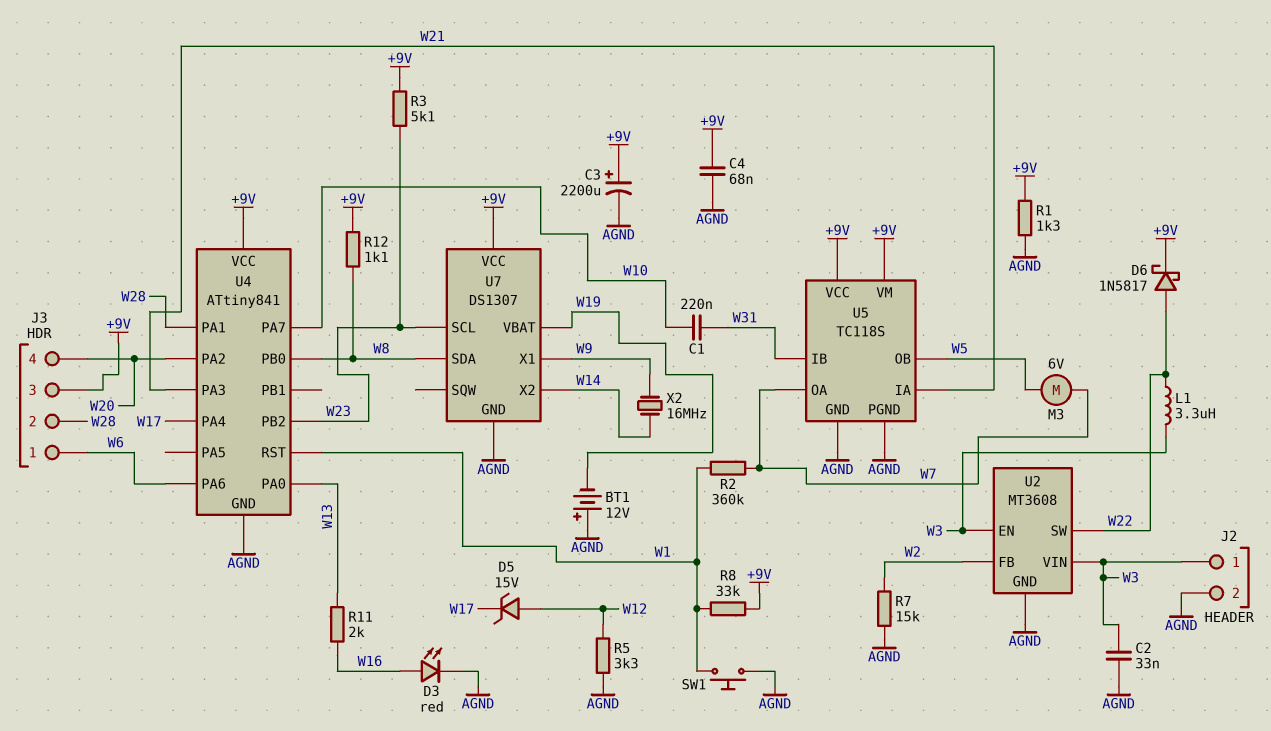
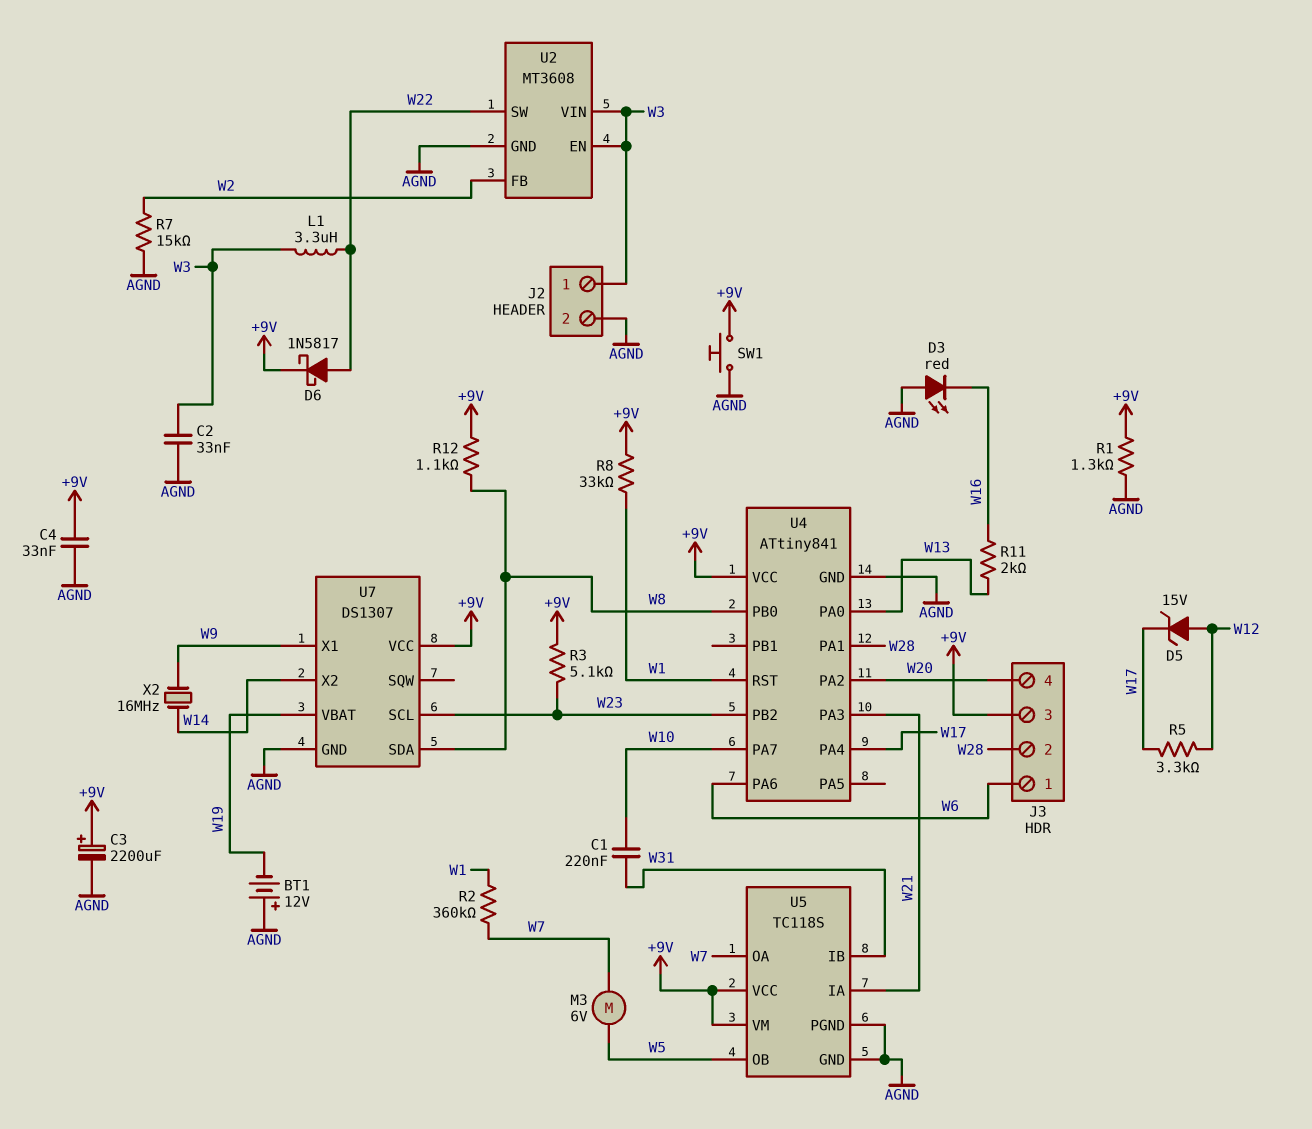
C4: 68nF (+9V, AGND) -> 33nF (+9V, AGND)
D3: LED red (A W16, K AGND) -> LED red (A AGND, K W16)
R5: 3.3k (AGND, W12) -> 3.3k (W12, W17)
SW1: button (AGND, W1) -> button (+9V, AGND)

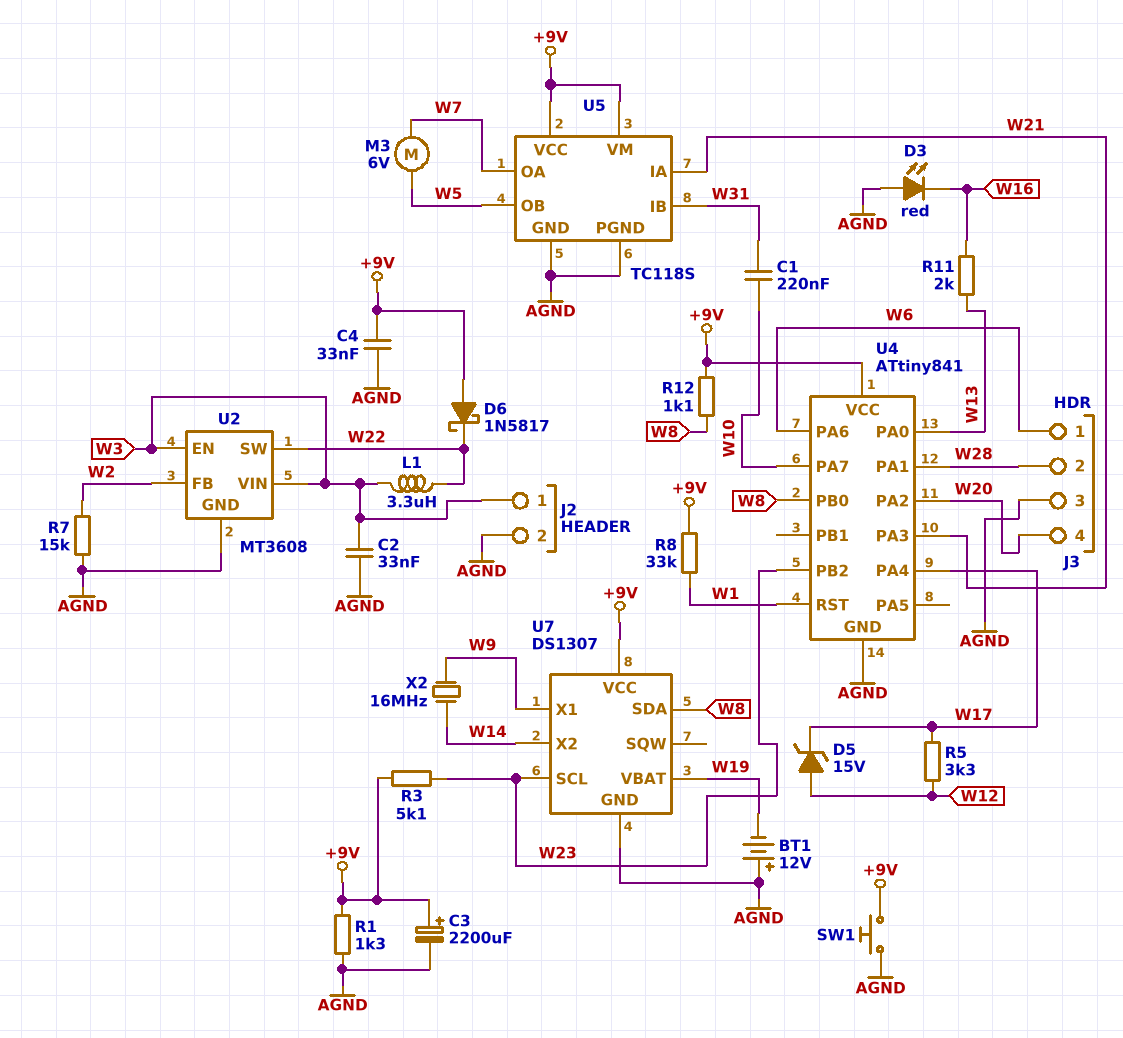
D6: schottky 1N5817 (A W22, K +9V) -> schottky 1N5817 (A +9V, K W22)
J3 pin 3: +9V -> AGND
R2: 360k (W1, W7) -> none

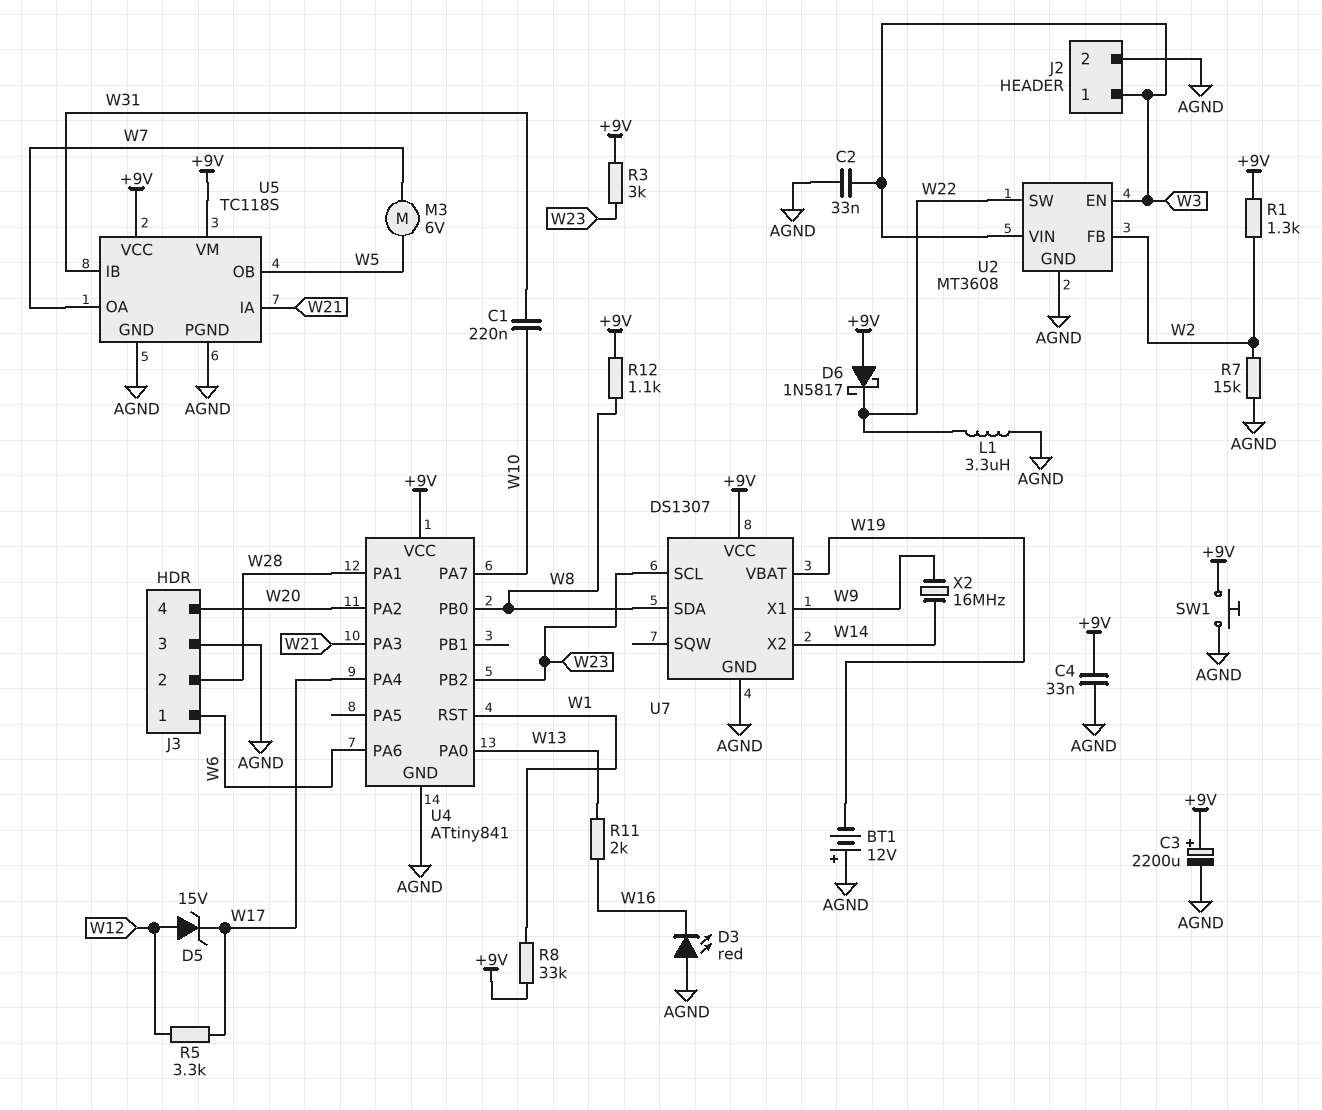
L1: 3.3uH (W3, W22) -> 3.3uH (AGND, W22)
R1: 1.3k (+9V, AGND) -> 1.3k (+9V, W2)
R3: 5.1k (+9V, W23) -> 3k (+9V, W23)

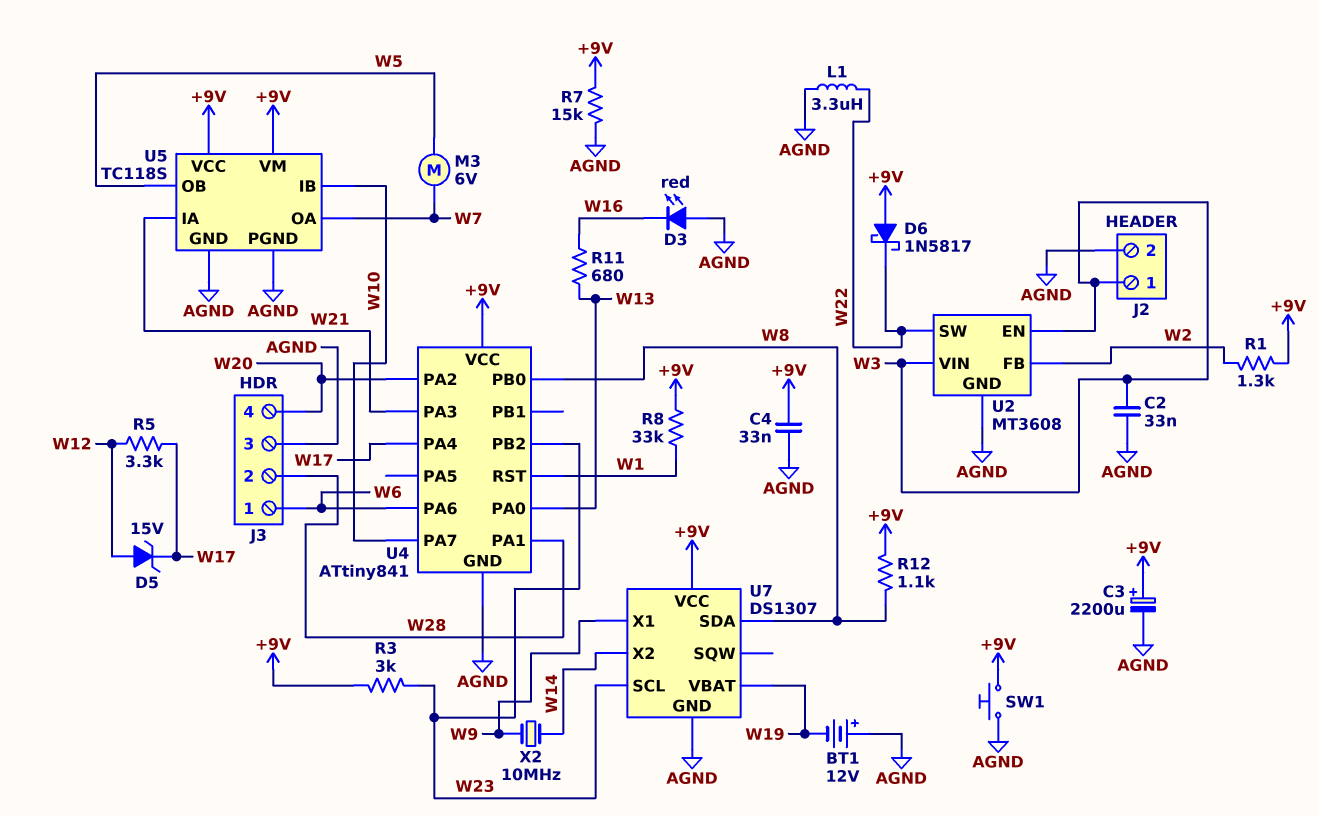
C1: 220nF (W10, W31) -> none
R7: 15k (AGND, W2) -> 15k (+9V, AGND)
R11: 2k (W13, W16) -> 680 (W13, W16)
U5 pin IB: W31 -> W10
X2: 16MHz (W9, W14) -> 10MHz (W9, W14)

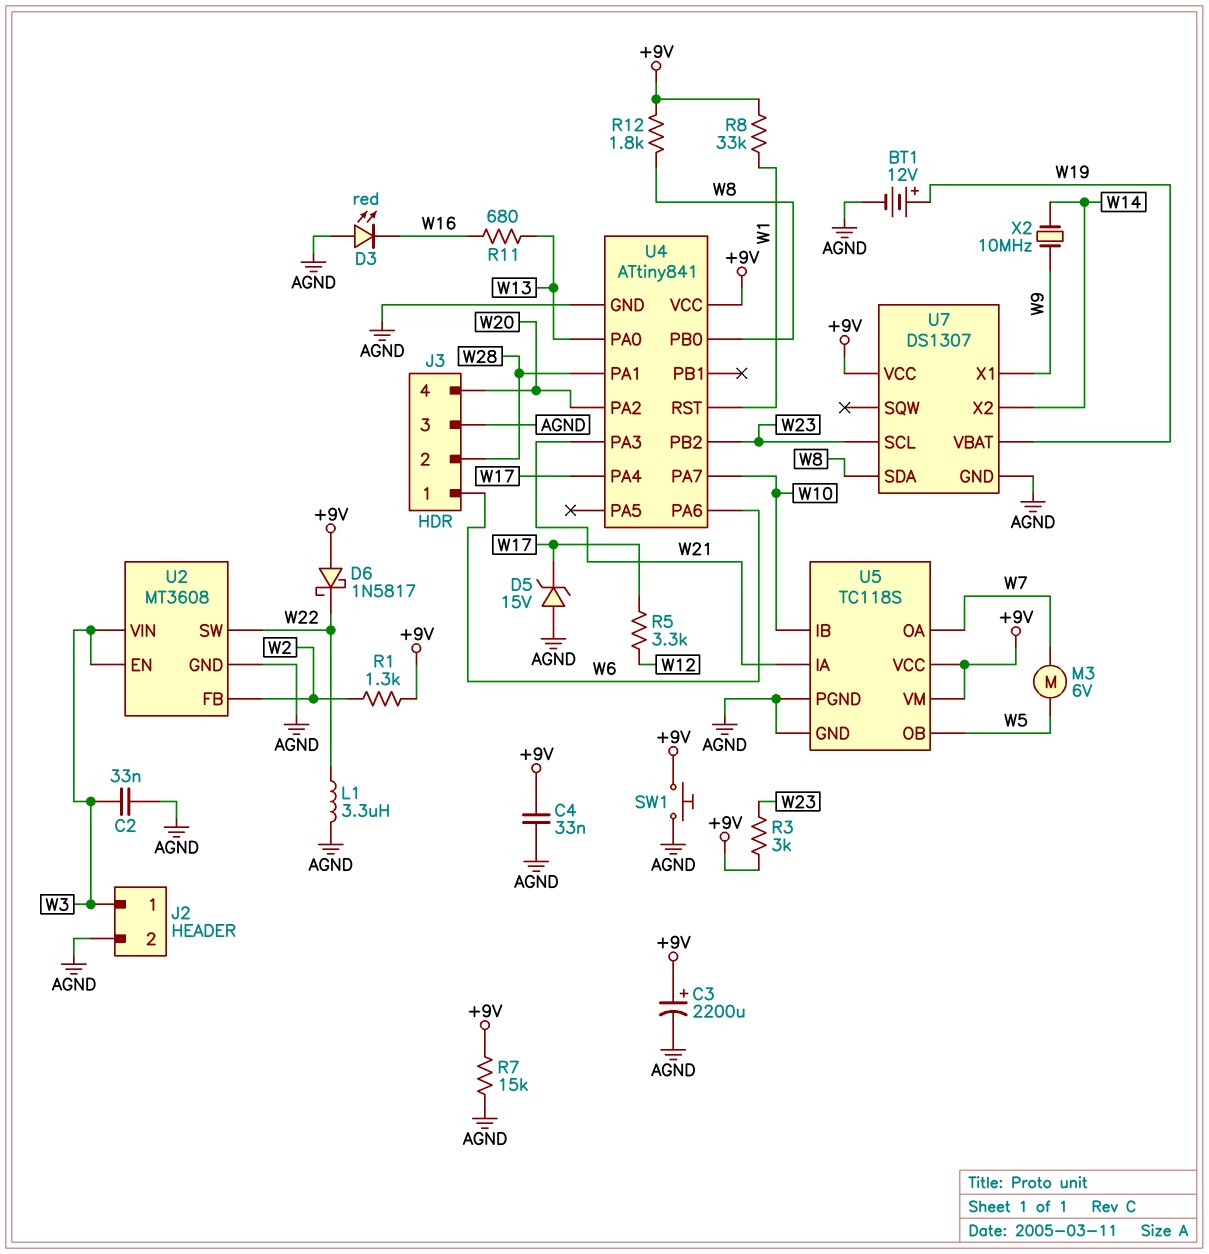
BT1: 12V (plus AGND, minus W19) -> 12V (plus W19, minus AGND)
D5: zener 15V (A W12, K W17) -> zener 15V (A AGND, K W17)
R12: 1.1k (+9V, W8) -> 1.8k (+9V, W8)

